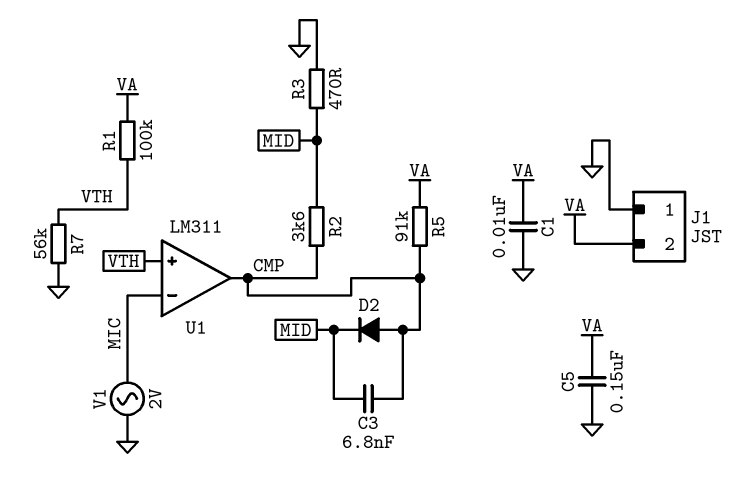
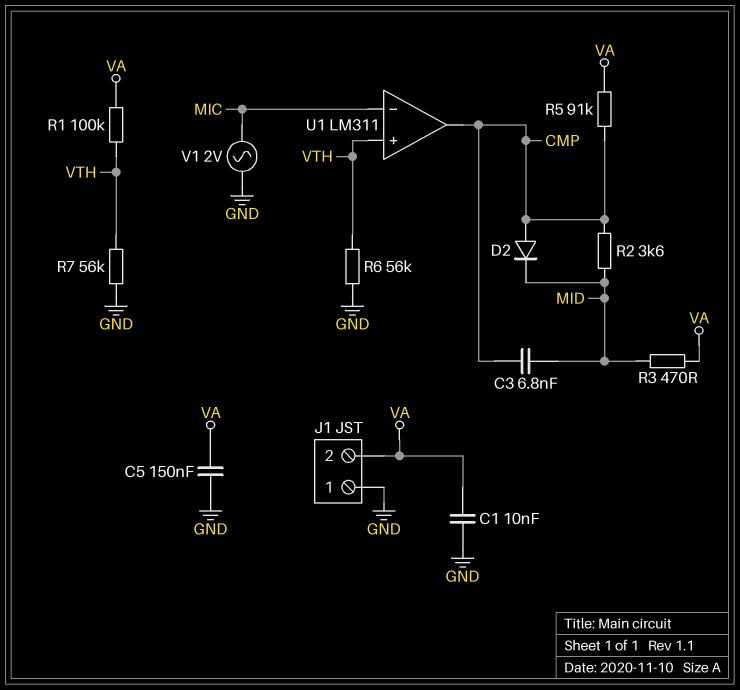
R3: 470 (GND, MID) -> 470 (MID, VA)
R6: none -> 56k (GND, VTH)

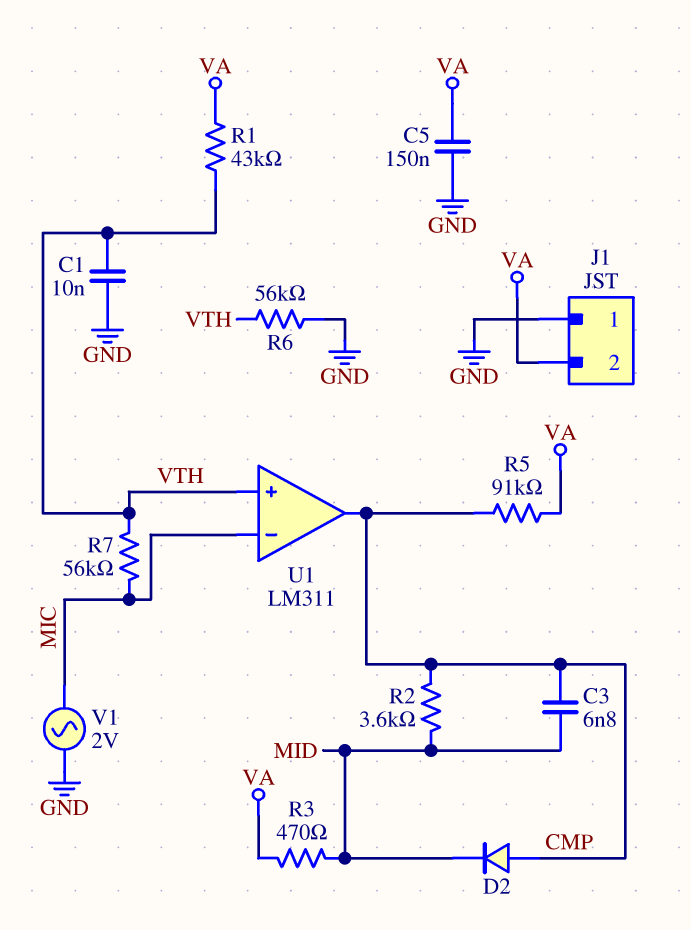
C1: 10nF (GND, VA) -> 10nF (GND, VTH)
R1: 100k (VA, VTH) -> 43k (VA, VTH)
R7: 56k (GND, VTH) -> 56k (MIC, VTH)

